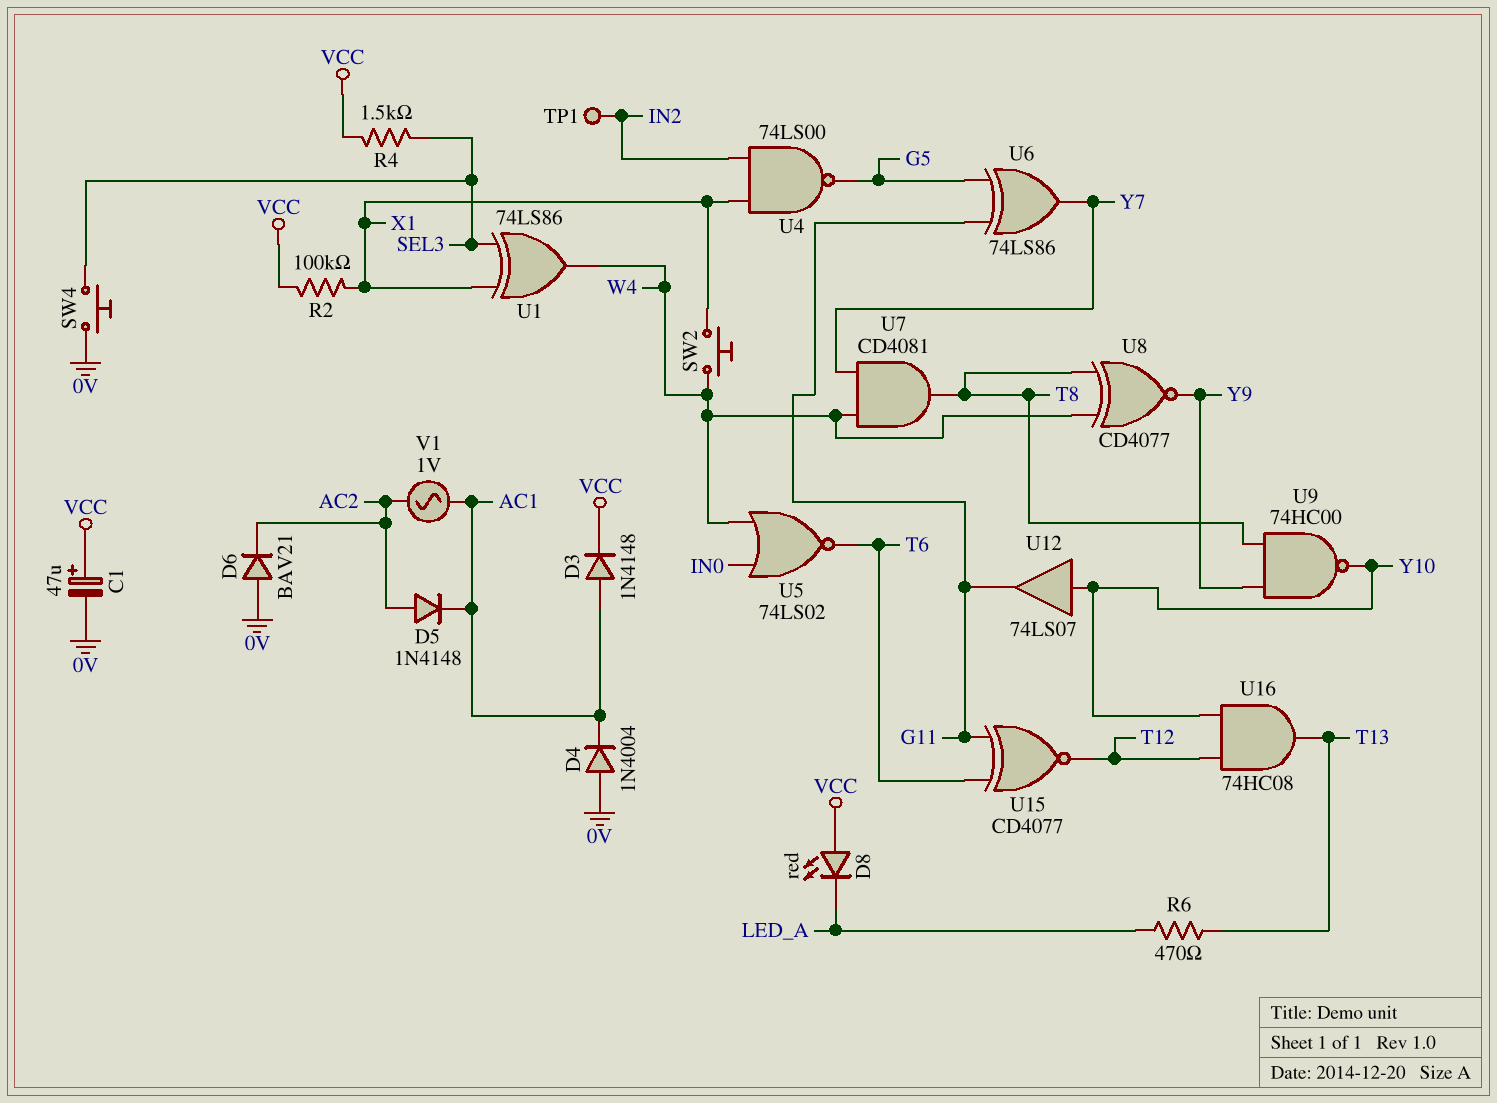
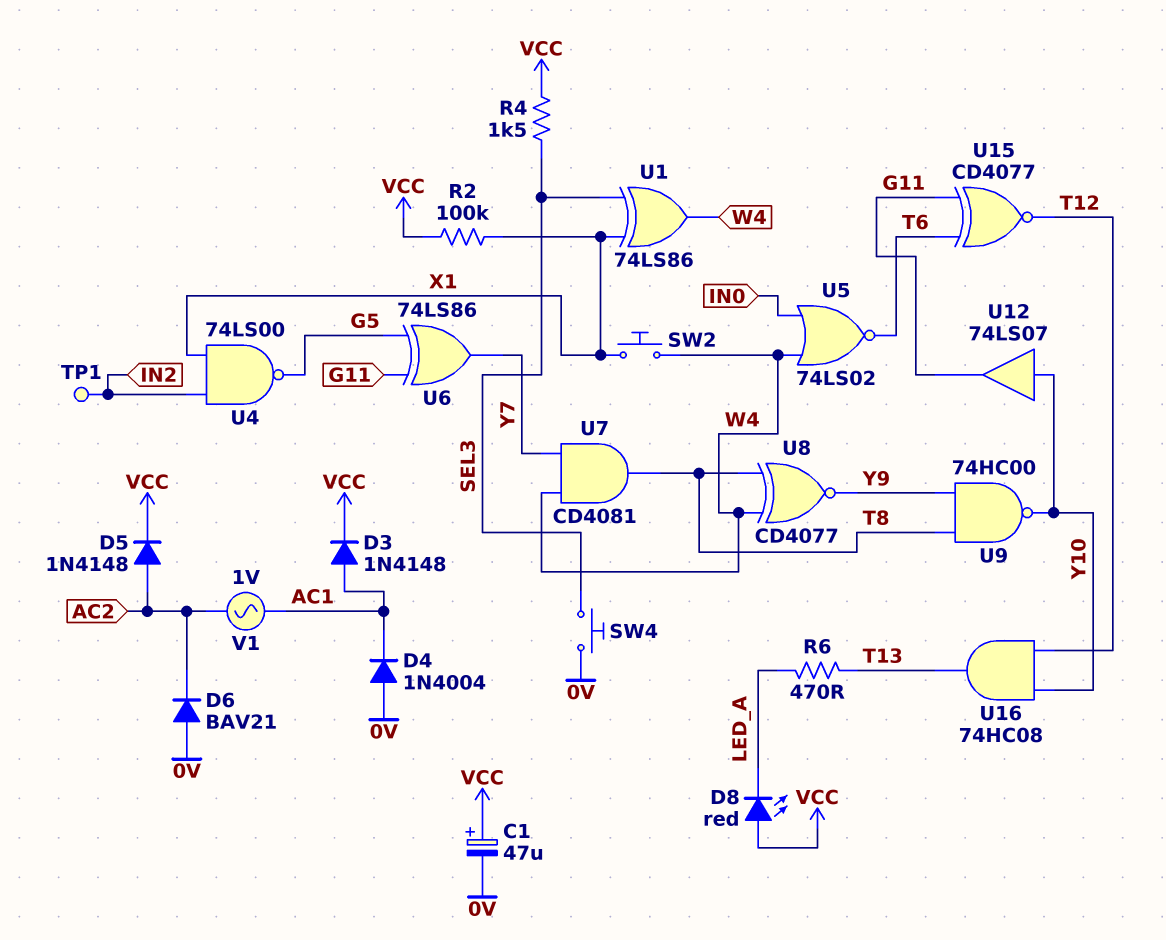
D5: diode 1N4148 (A AC2, K AC1) -> diode 1N4148 (A AC2, K VCC)

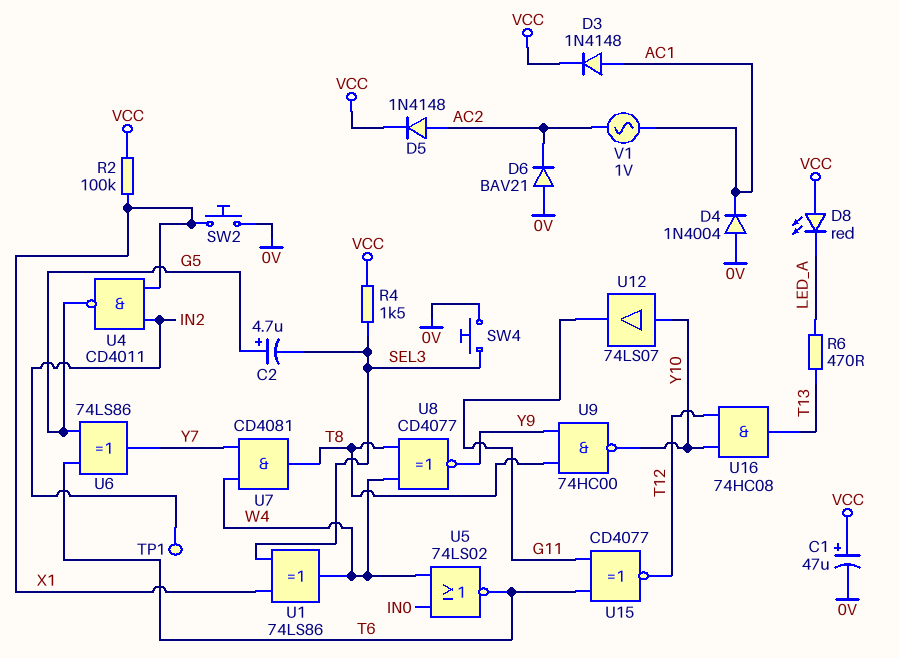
C2: none -> 4.7uF (plus G5, minus SEL3)
SW2: button (W4, X1) -> button (0V, X1)
U4: NAND 74LS00 (in IN2, in X1, out G5) -> NAND CD4011 (in IN2, in X1, out G5)
U6: XOR 74LS86 (in G5, in G11, out Y7) -> XOR 74LS86 (in G5, in T6, out Y7)

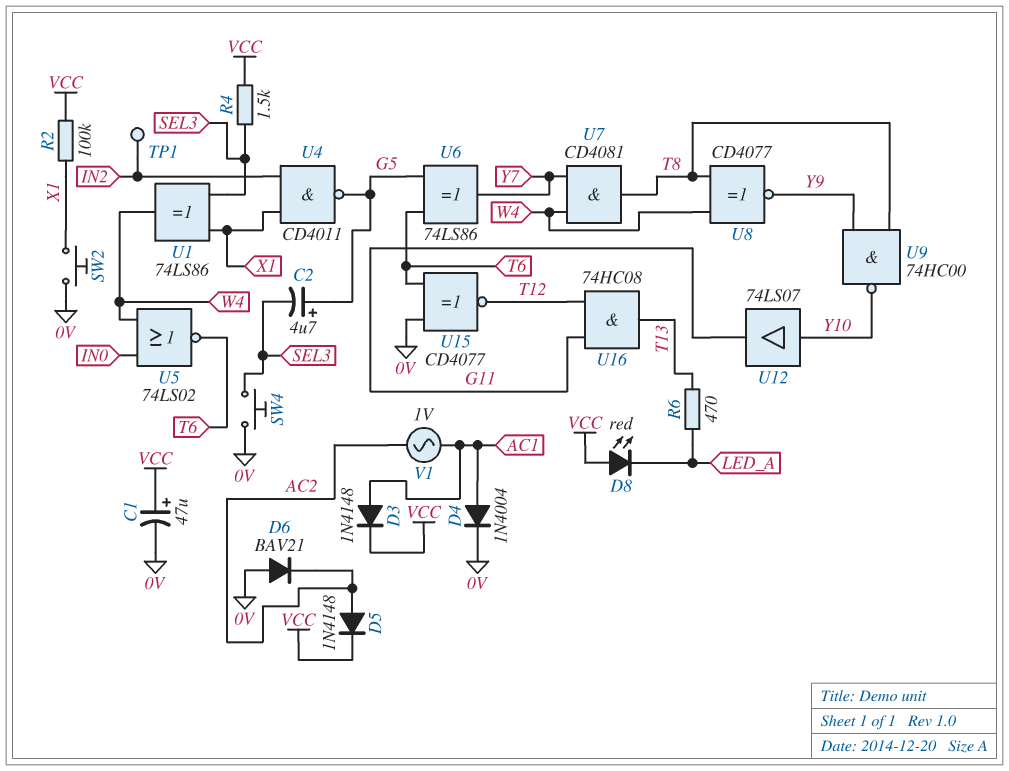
D4: diode 1N4004 (A 0V, K AC1) -> diode 1N4004 (A AC1, K 0V)
U15: XNOR CD4077 (in G11, in T6, out T12) -> XNOR CD4077 (in 0V, in T6, out T12)
U16: AND 74HC08 (in T12, in Y10, out T13) -> AND 74HC08 (in G11, in T12, out T13)

